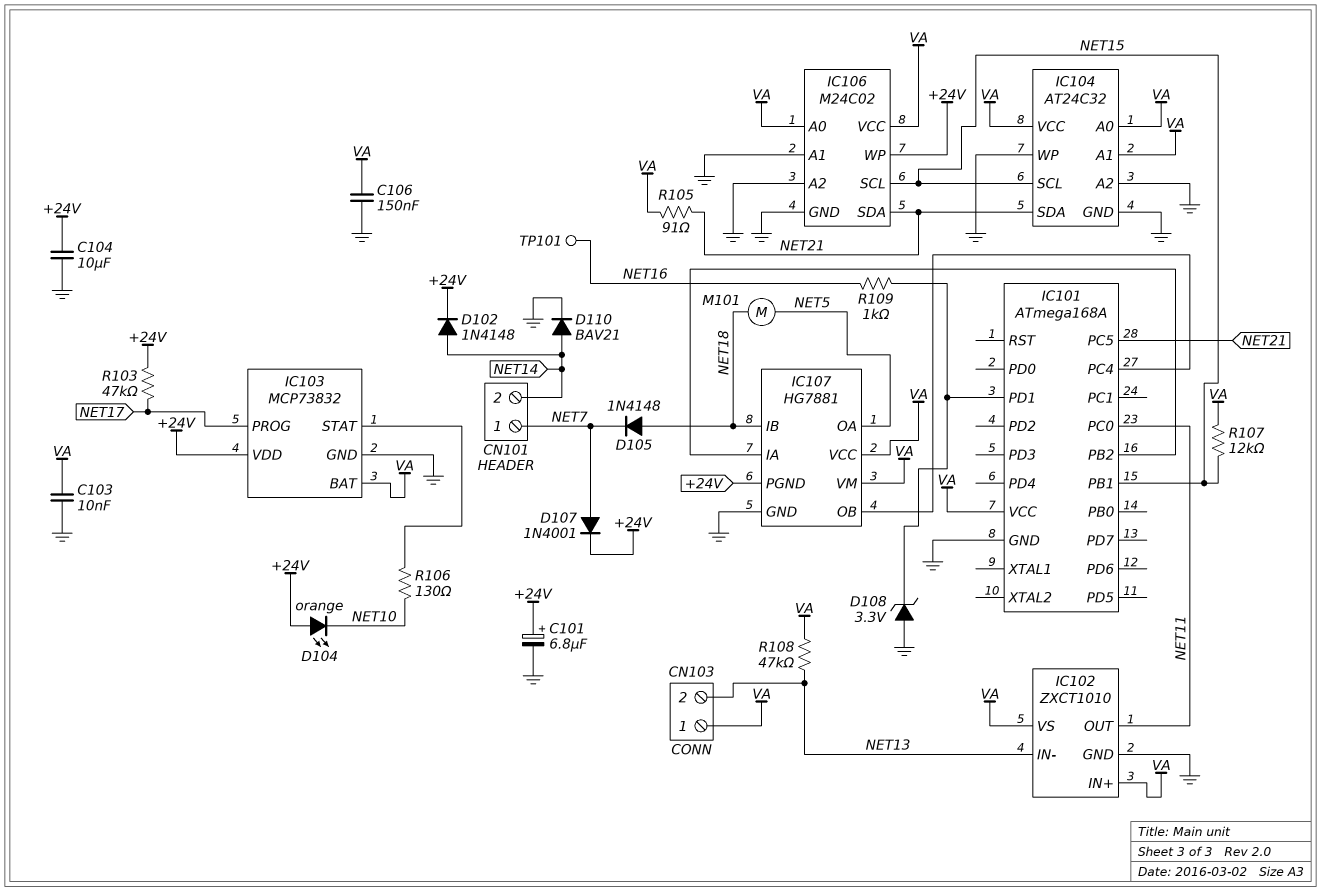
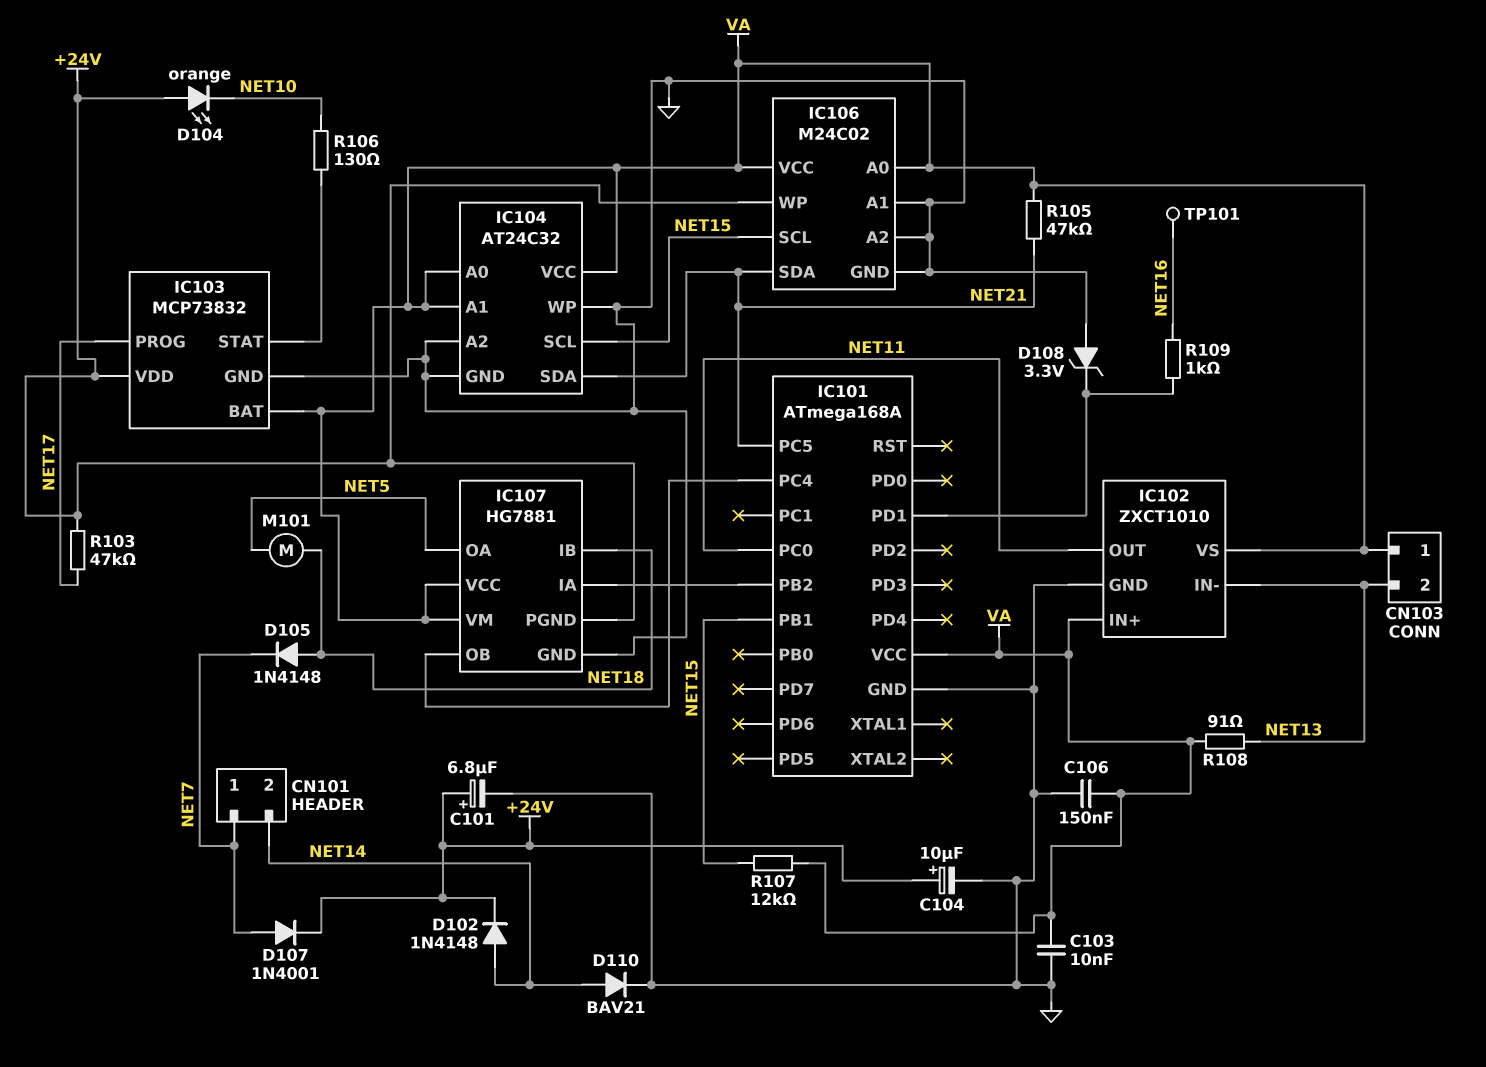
C104: 10uF (+24V, GND) -> 10uF (plus +24V, minus GND)
R105: 91 (NET21, VA) -> 47k (NET21, VA)
R108: 47k (NET13, VA) -> 91 (NET13, VA)

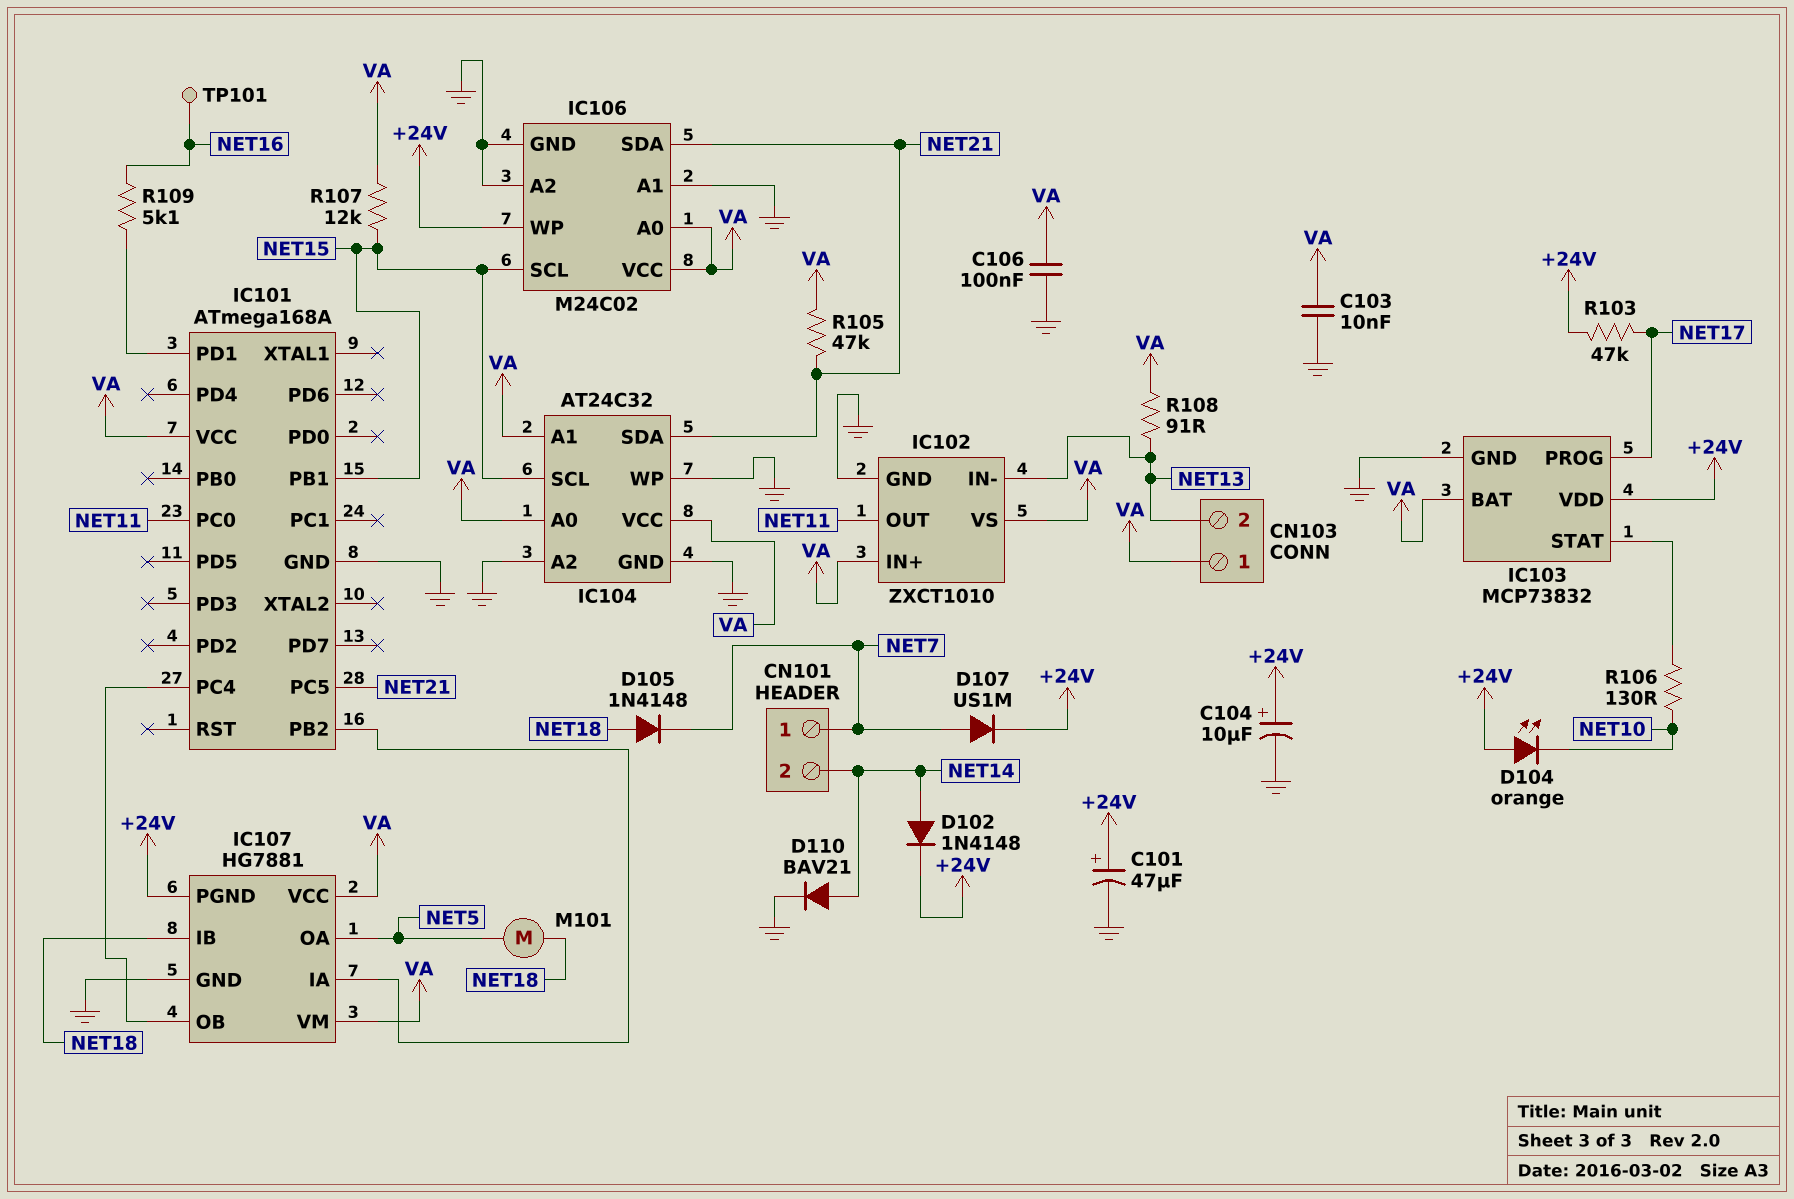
C101: 6.8uF (plus +24V, minus GND) -> 47uF (plus +24V, minus GND)
C106: 150nF (GND, VA) -> 100nF (GND, VA)
D107: diode 1N4001 (A NET7, K +24V) -> diode US1M (A NET7, K +24V)
D108: zener 3.3V (A GND, K IC101/PD1) -> none
R109: 1k (IC101/PD1, NET16) -> 5.1k (IC101/PD1, NET16)

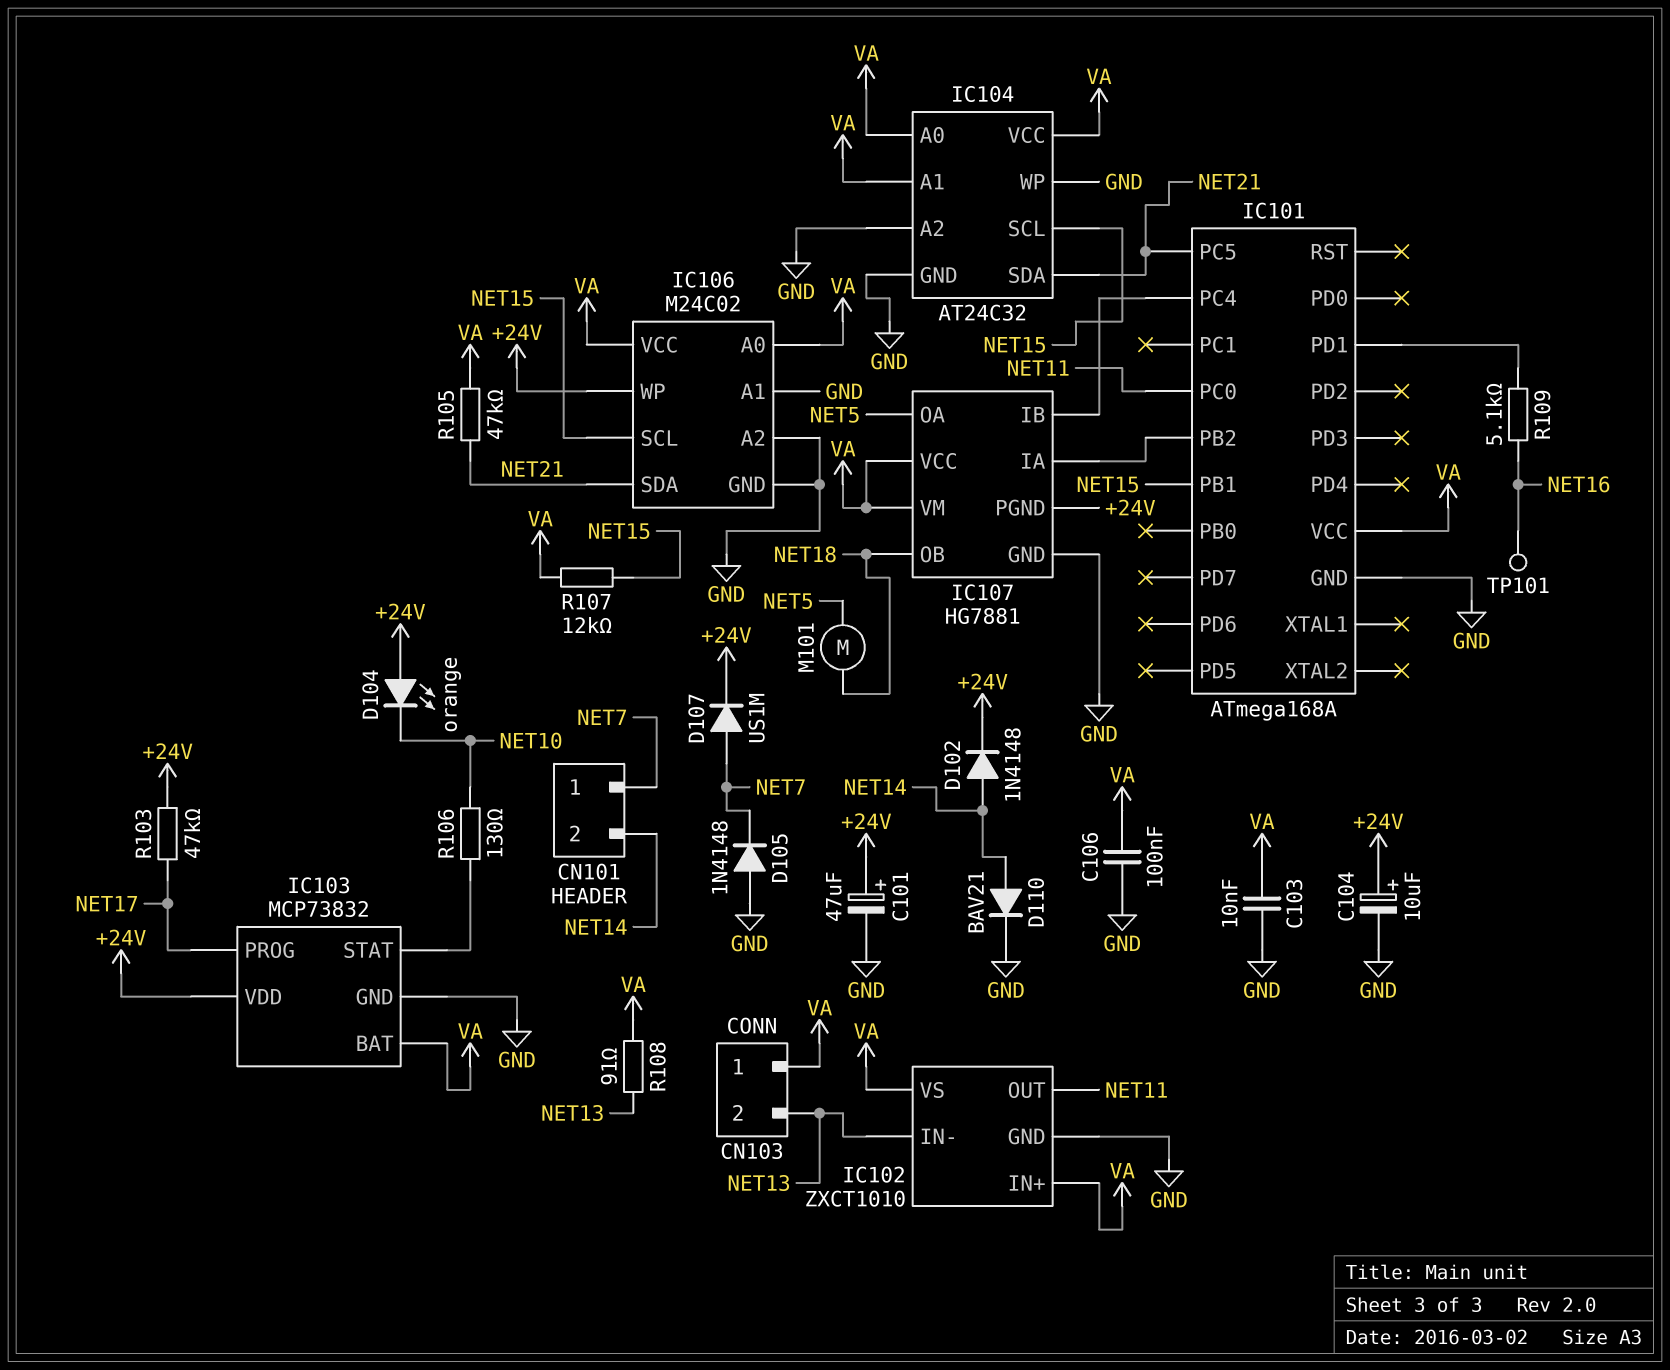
D105: diode 1N4148 (A NET18, K NET7) -> diode 1N4148 (A GND, K NET7)
IC107 pin IB: NET18 -> IC101/PC4
IC107 pin OB: IC101/PC4 -> NET18

